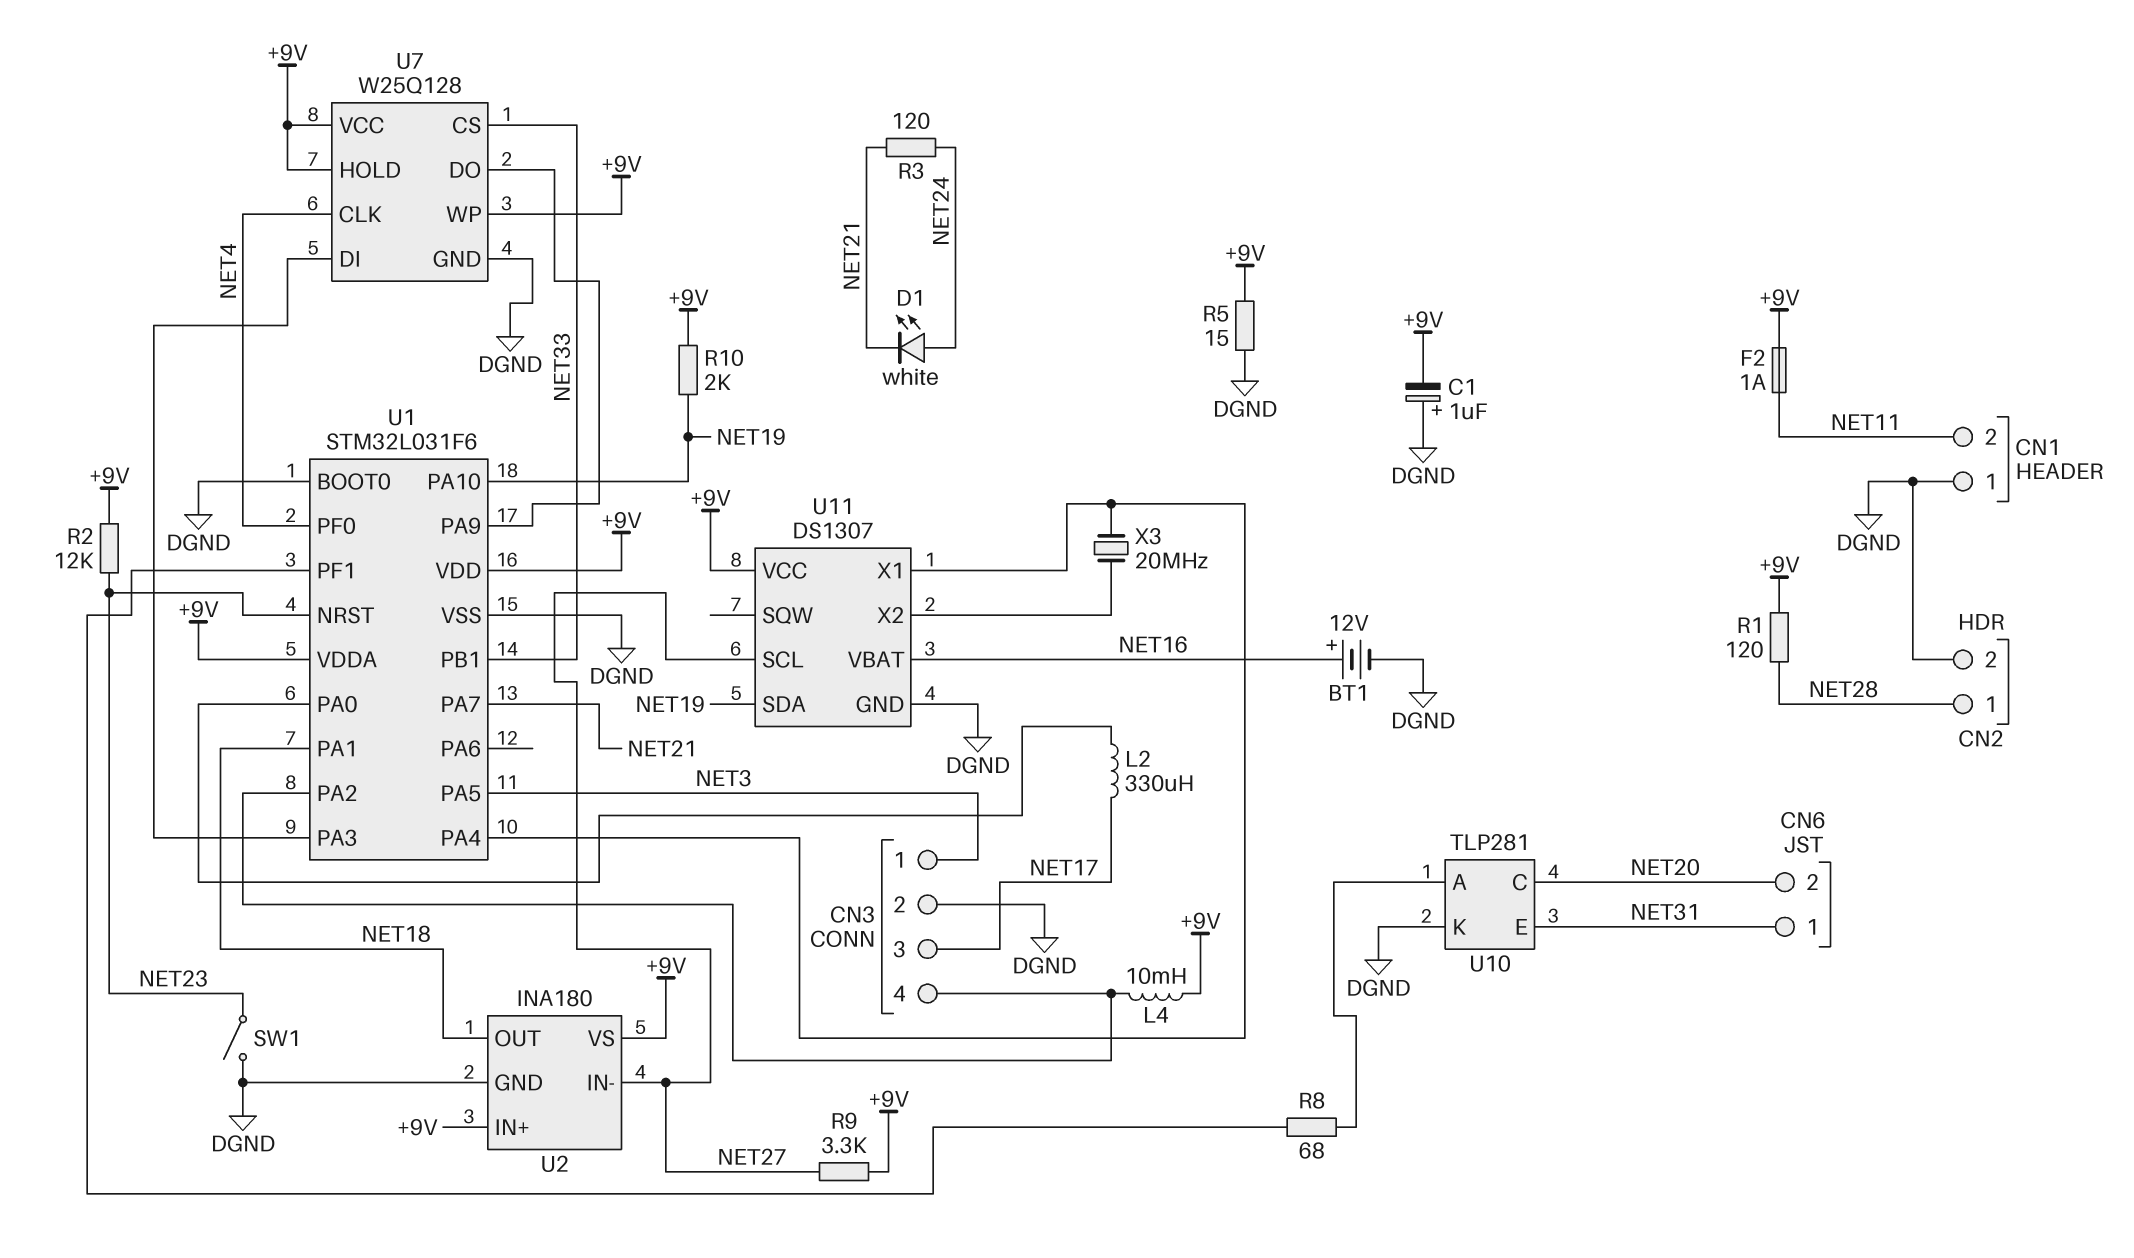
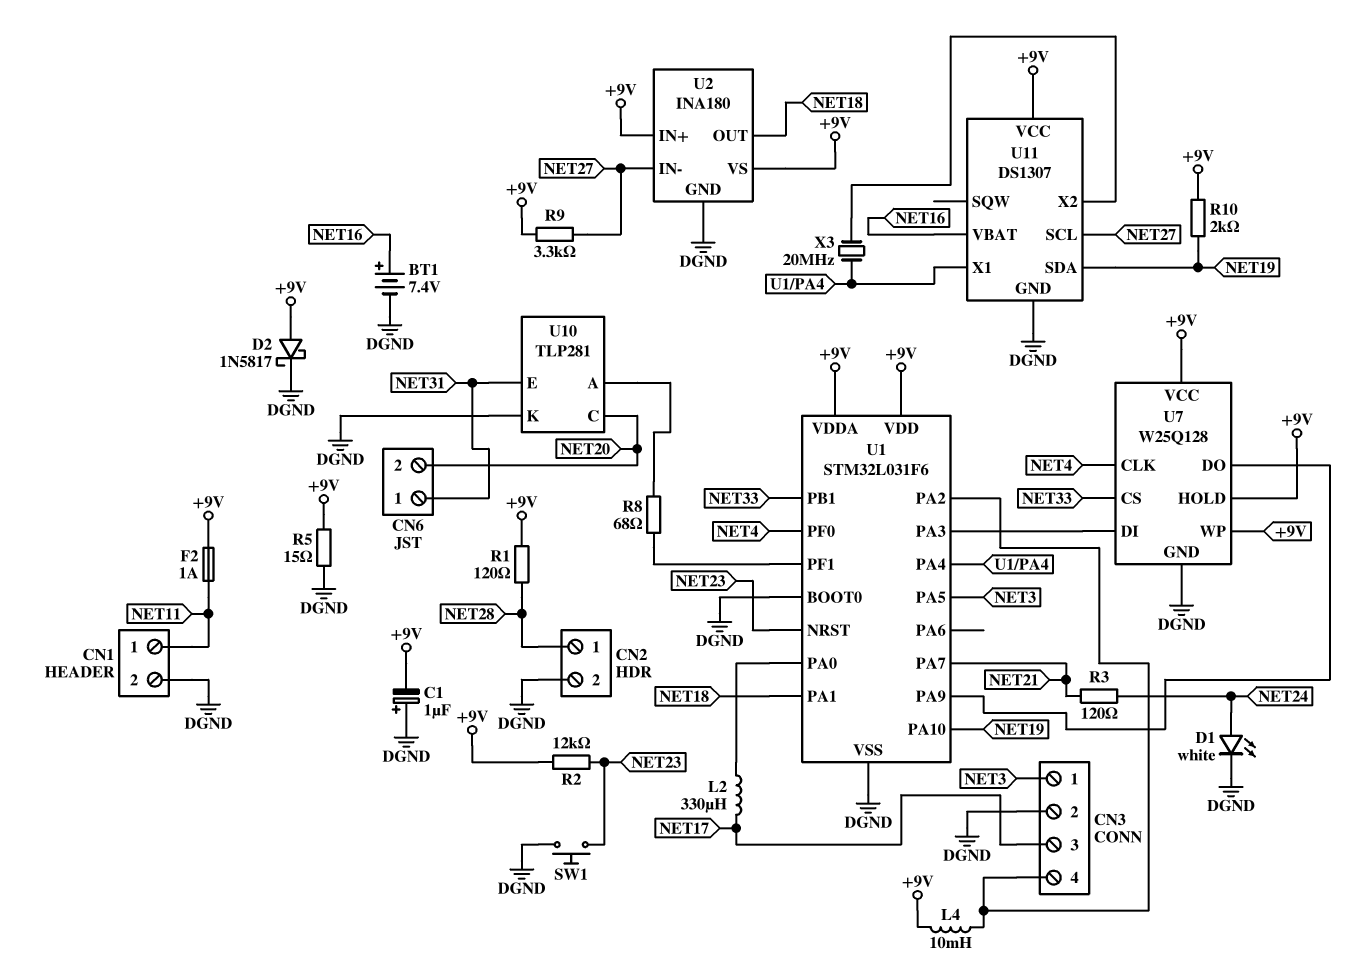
BT1: 12V (plus NET16, minus DGND) -> 7.4V (plus NET16, minus DGND)
CN1 pin 1: DGND -> NET11
CN1 pin 2: NET11 -> DGND
D1: LED white (A NET24, K NET21) -> LED white (A NET24, K DGND)
D2: none -> schottky 1N5817 (A +9V, K DGND)
SW1: switch (DGND, NET23) -> button (DGND, NET23)

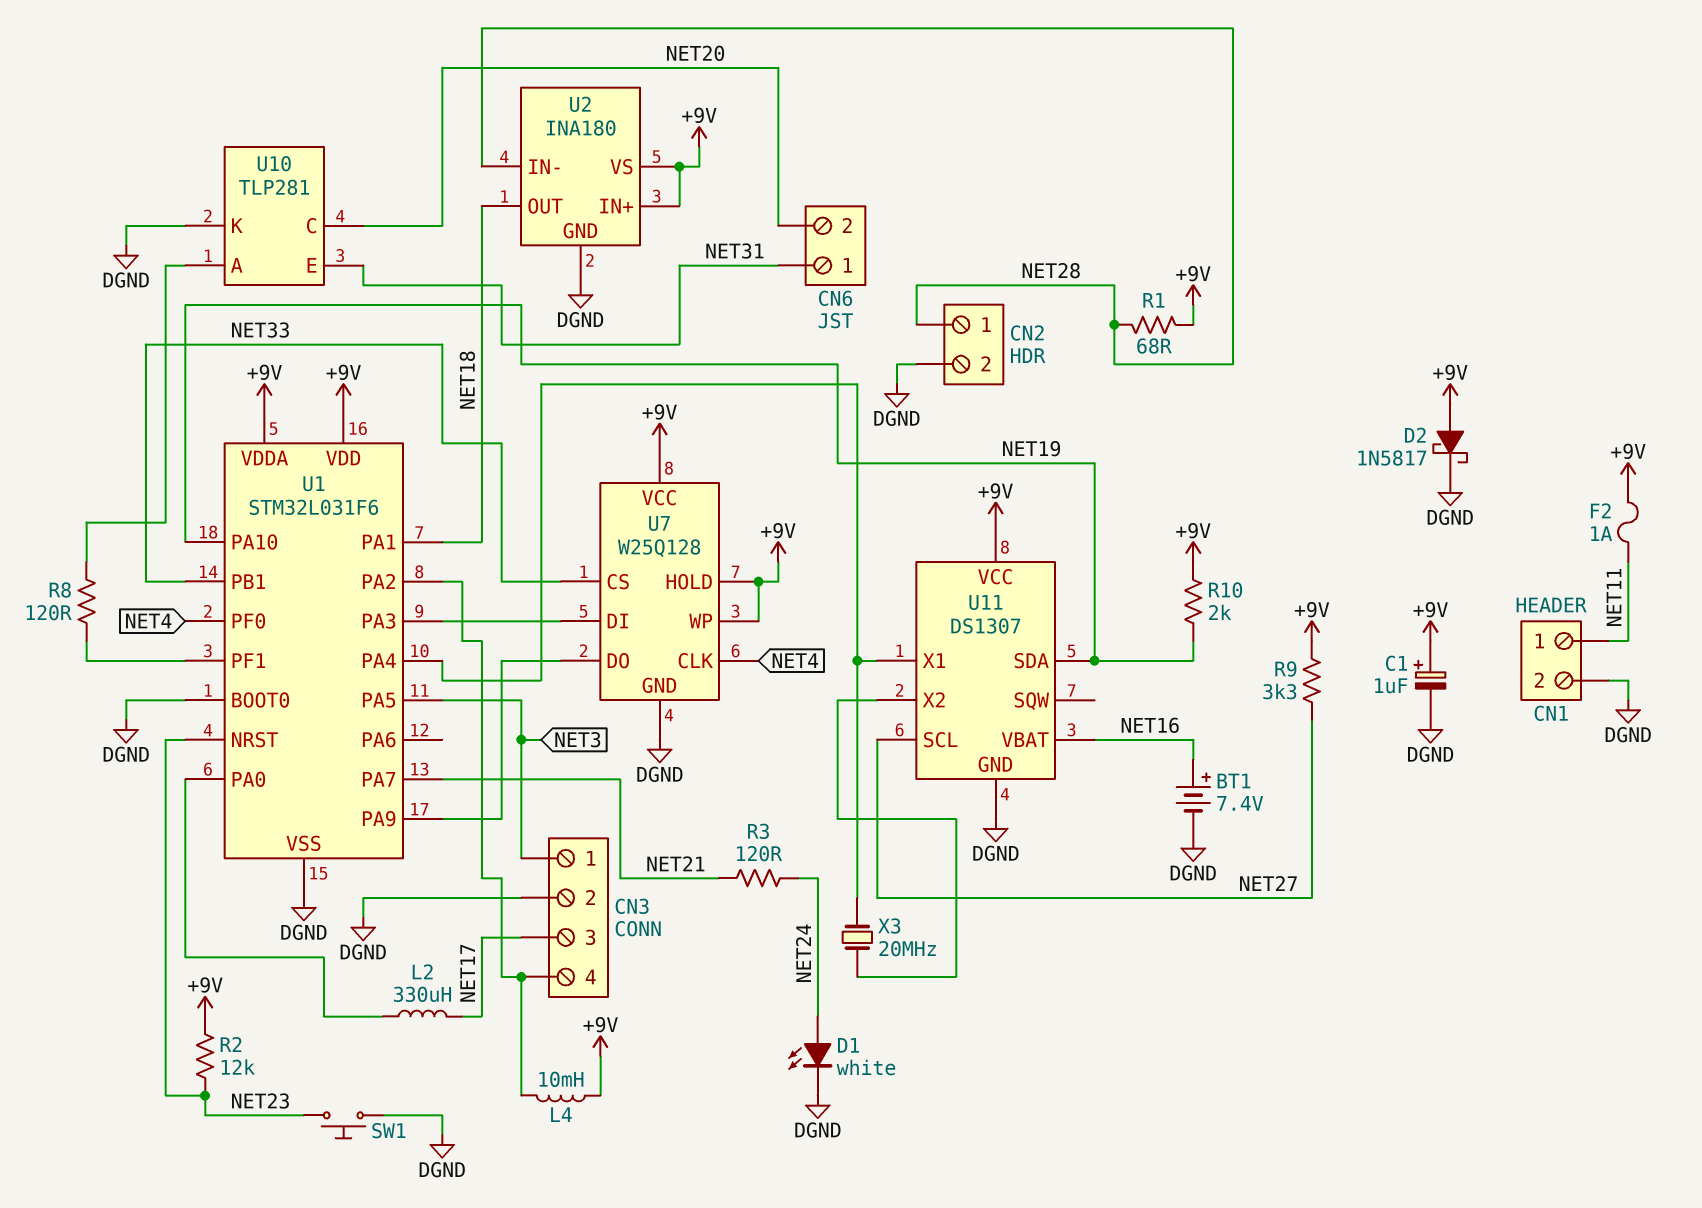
C1: 1uF (plus DGND, minus +9V) -> 1uF (plus +9V, minus DGND)
R1: 120 (+9V, NET28) -> 68 (+9V, NET28)
R5: 15 (+9V, DGND) -> none
R8: 68 (U1/PF1, U10/A) -> 120 (U1/PF1, U10/A)
U2 pin IN-: NET27 -> NET28

